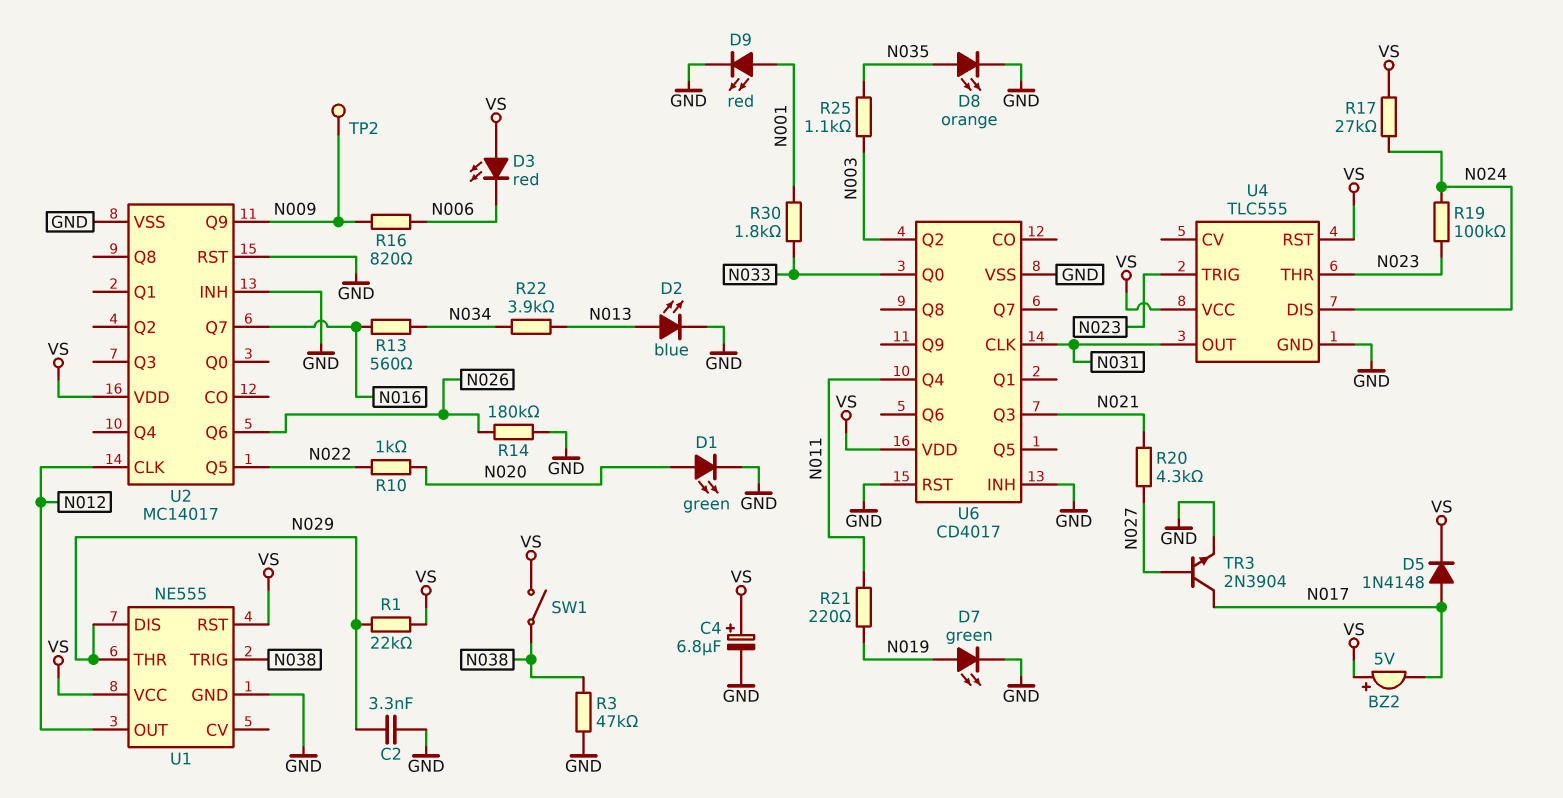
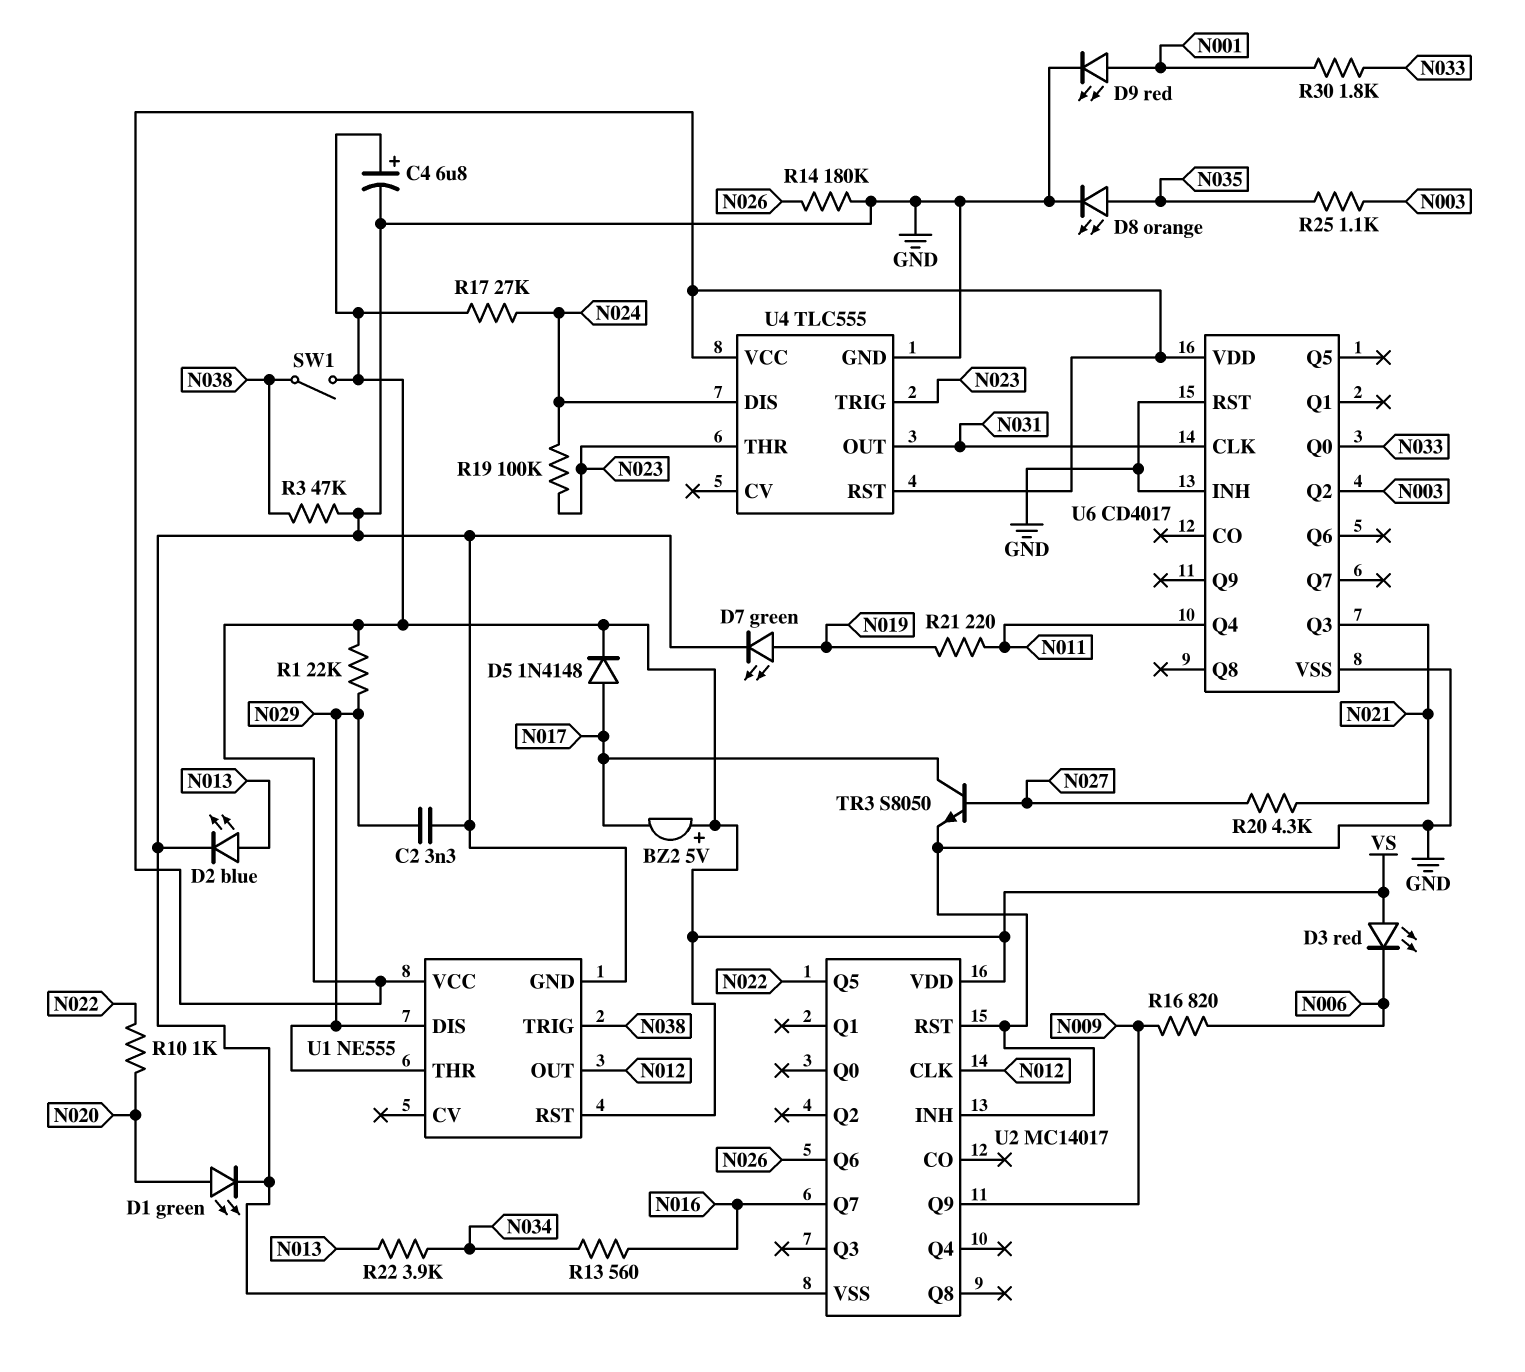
TP2: test point (N009) -> none
TR3: NPN 2N3904 (B N027, C N017, E GND) -> NPN S8050 (B N027, C N017, E GND)

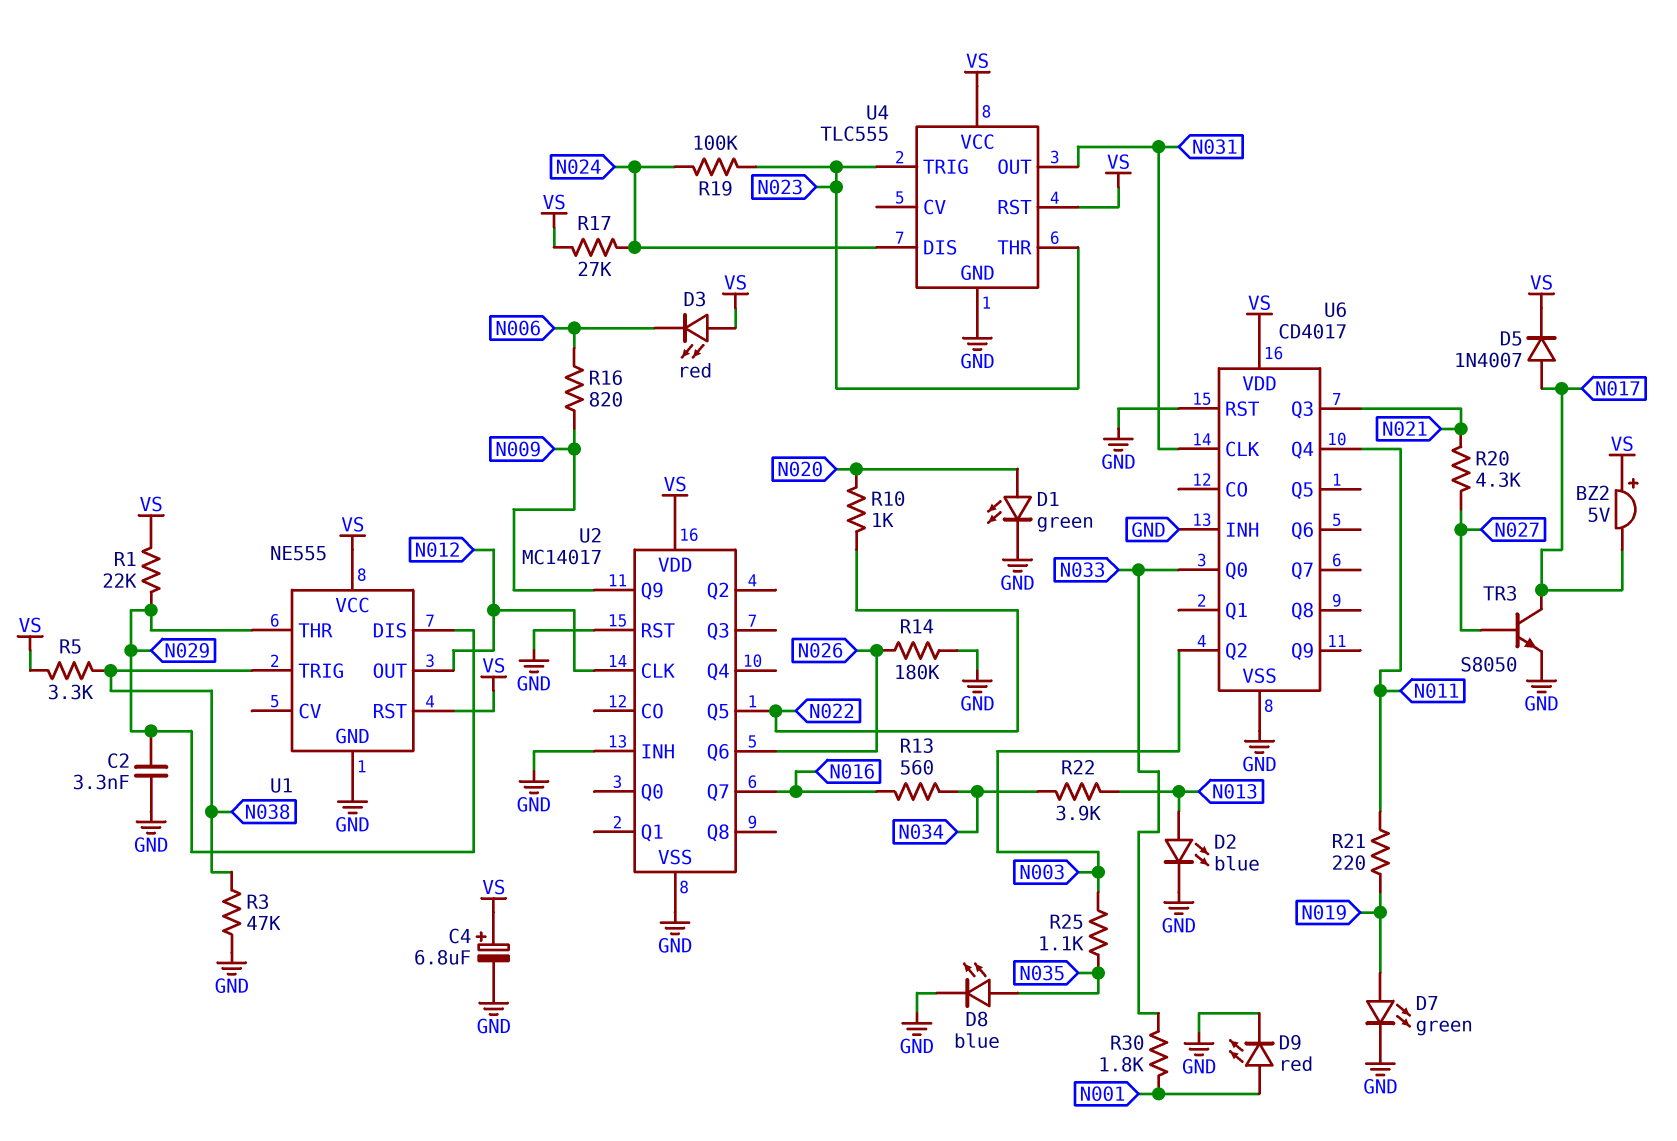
D5: diode 1N4148 (A N017, K VS) -> diode 1N4007 (A N017, K VS)
D8: LED orange (A N035, K GND) -> LED blue (A N035, K GND)
R5: none -> 3.3k (N038, VS)
SW1: switch (N038, VS) -> none

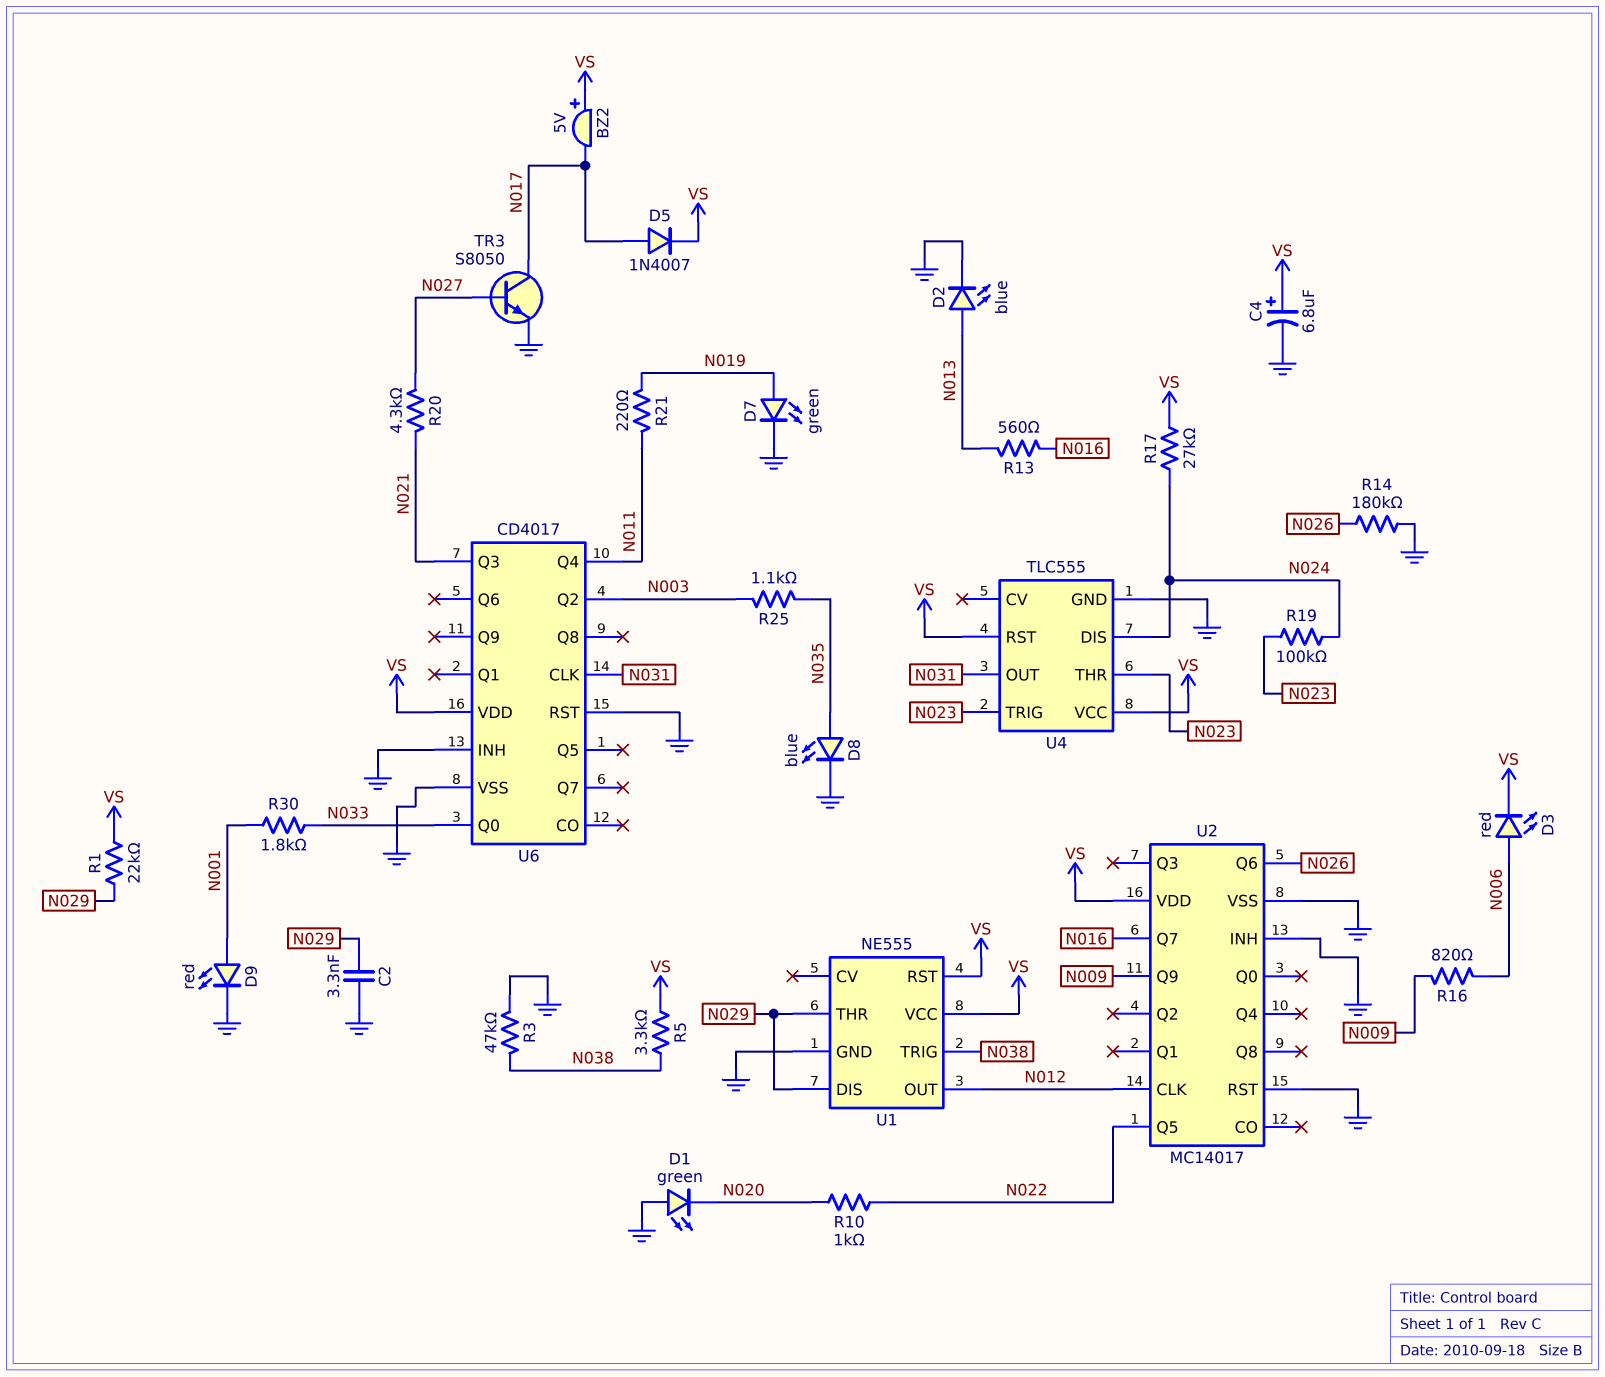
D1: LED green (A N020, K GND) -> LED green (A GND, K N020)
D3: LED red (A VS, K N006) -> LED red (A N006, K VS)
R13: 560 (N016, N034) -> 560 (N013, N016)
R22: 3.9k (N013, N034) -> none

